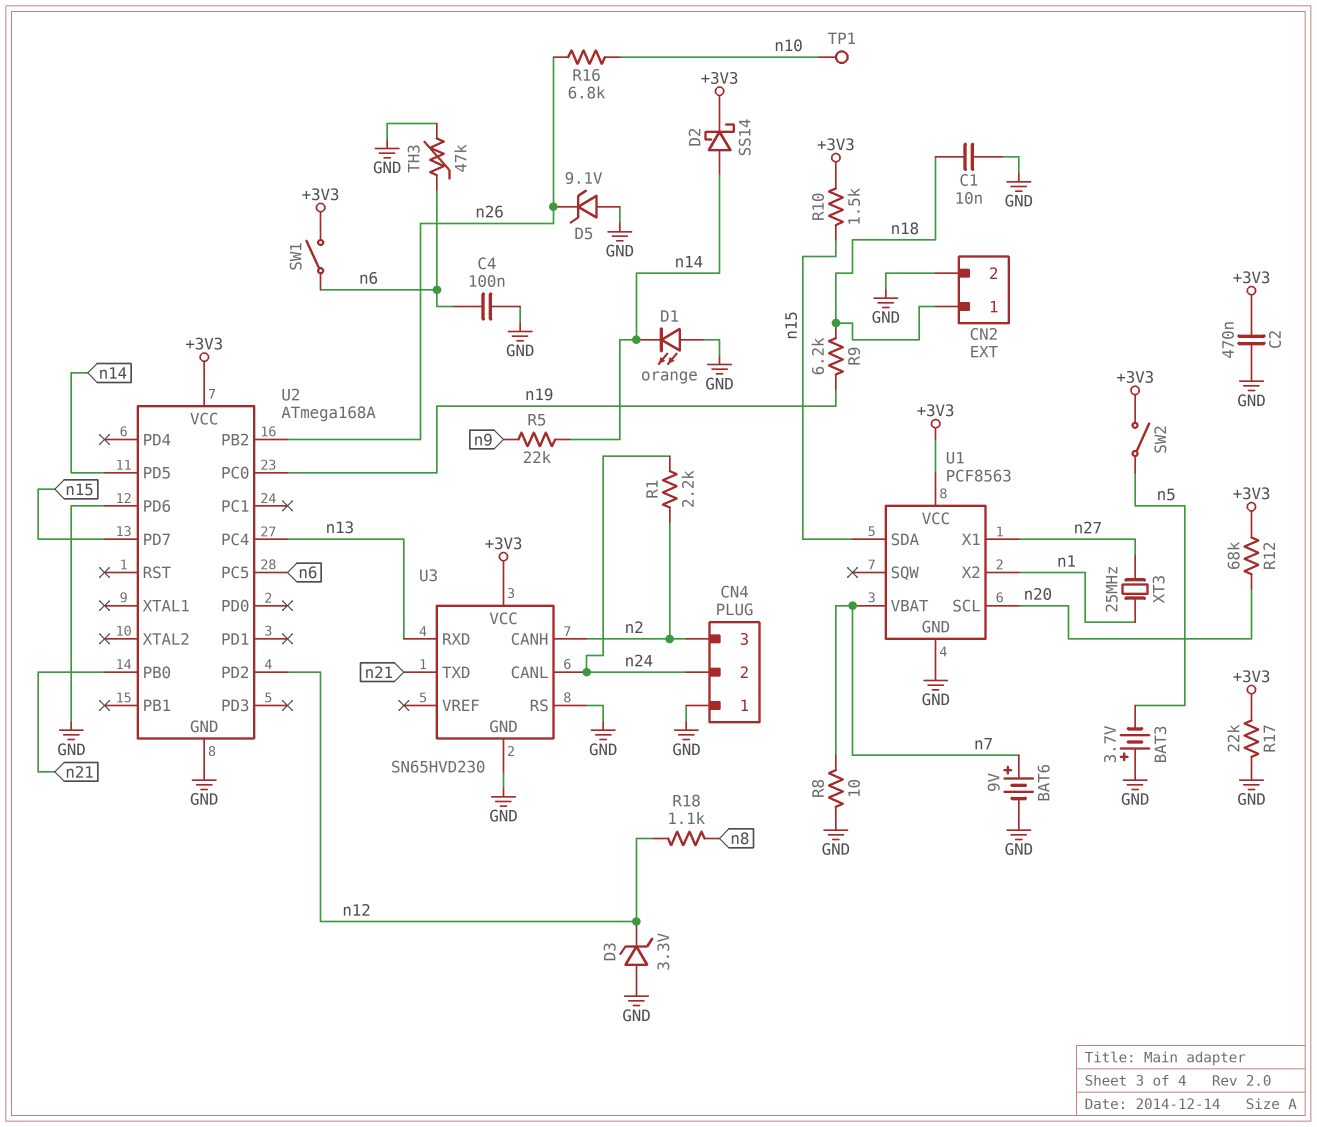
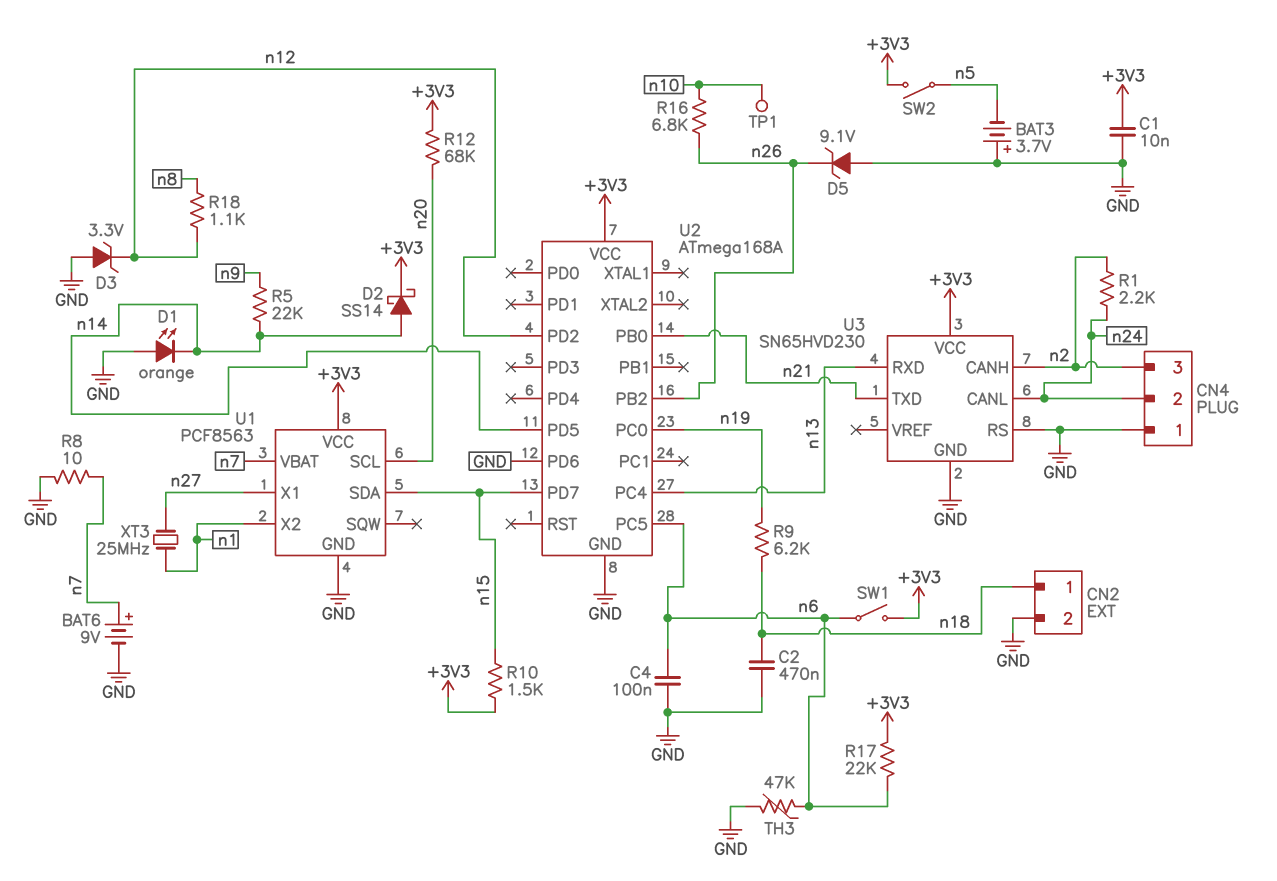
C1: 10nF (GND, n18) -> 10nF (+3V3, GND)
C2: 470nF (+3V3, GND) -> 470nF (GND, n18)
R17: 22k (+3V3, GND) -> 22k (+3V3, n6)

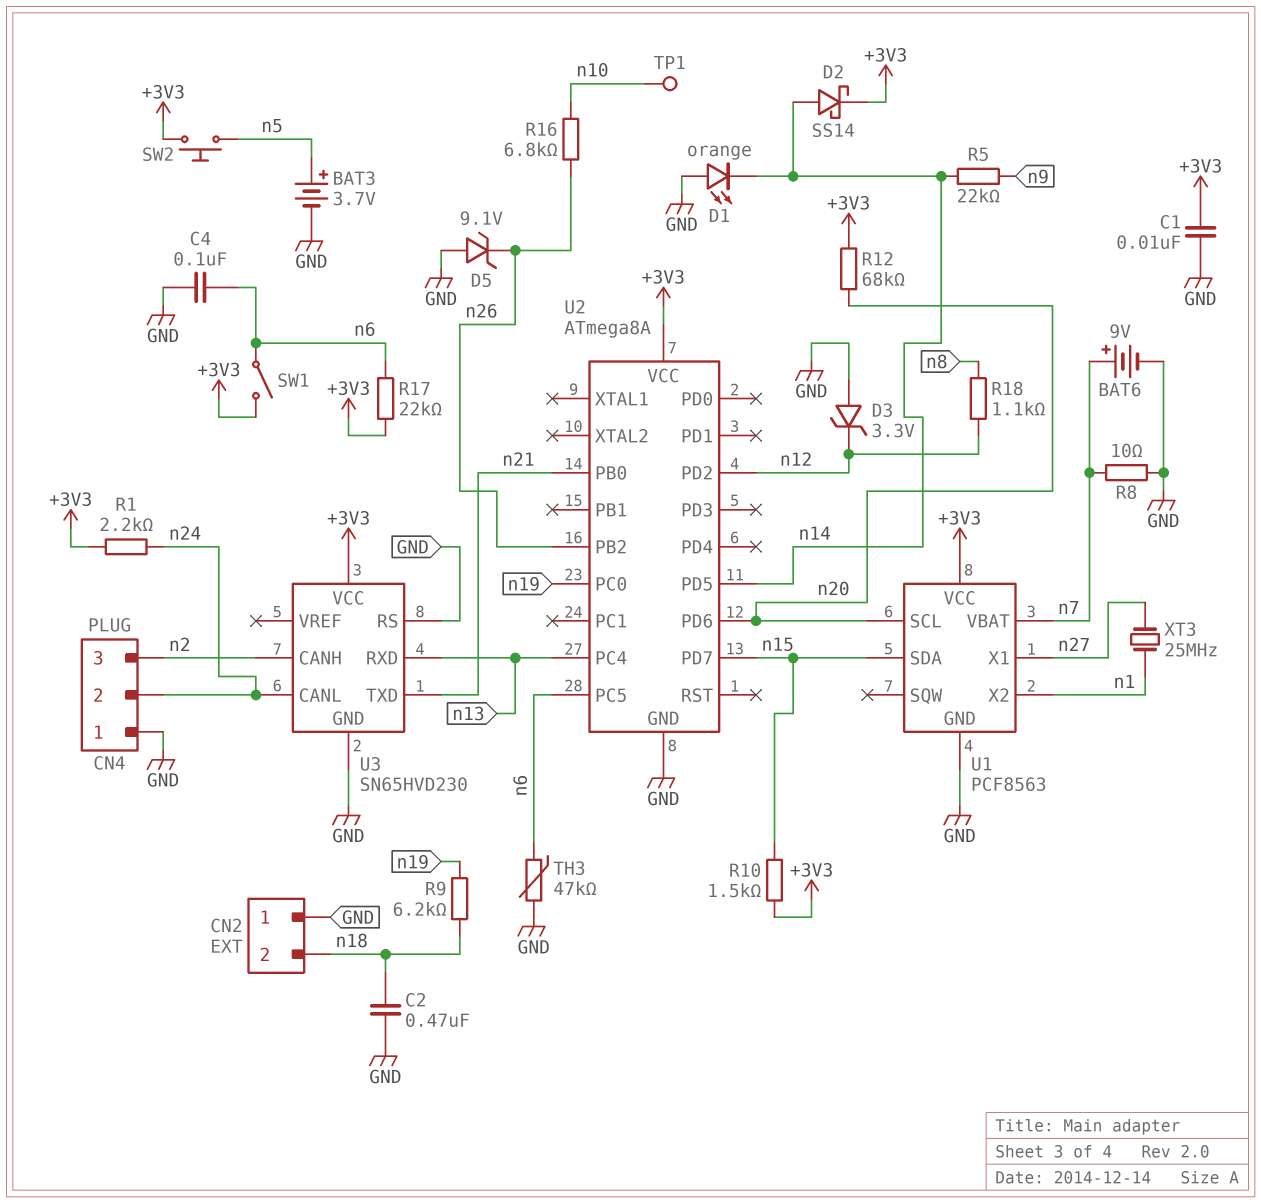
BAT3: 3.7V (plus GND, minus n5) -> 3.7V (plus n5, minus GND)
CN2 pin 1: n18 -> GND
CN2 pin 2: GND -> n18
R1: 2.2k (n2, n24) -> 2.2k (+3V3, n24)
SW2: switch (+3V3, n5) -> button (+3V3, n5)
U2: ATmega168A -> ATmega8A
U2 pin PD6: GND -> n20

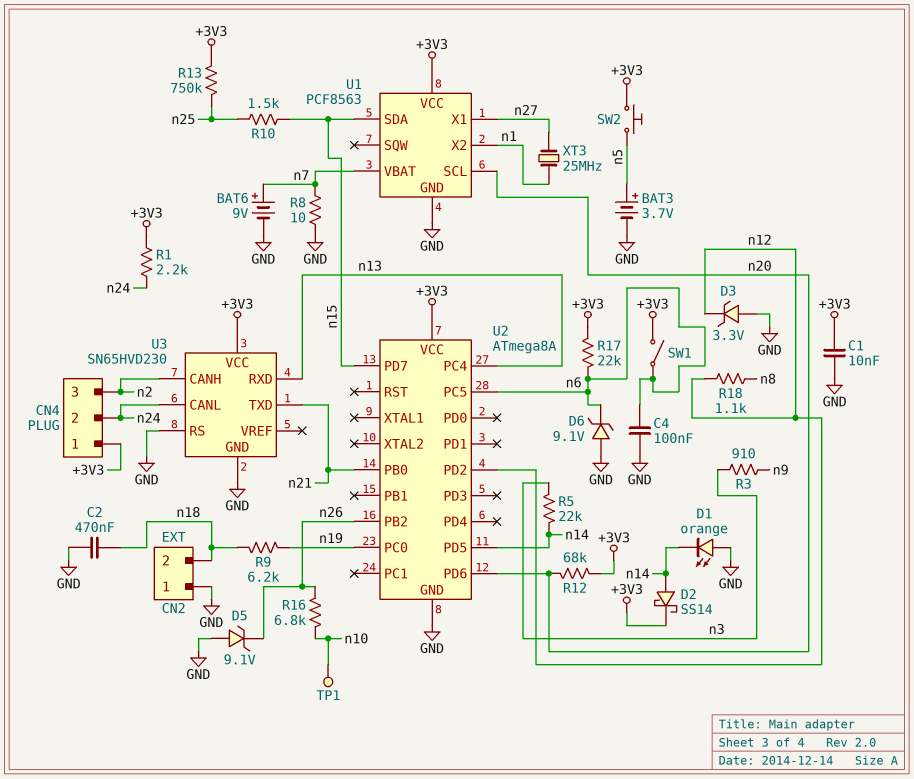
CN4 pin 1: GND -> +3V3
D6: none -> zener 9.1V (A GND, K n6)
R3: none -> 910 (n3, n9)
R5: 22k (n9, n14) -> 22k (n3, n14)
R10: 1.5k (+3V3, n15) -> 1.5k (n15, n25)
R13: none -> 750k (+3V3, n25)
TH3: 47k (GND, n6) -> none

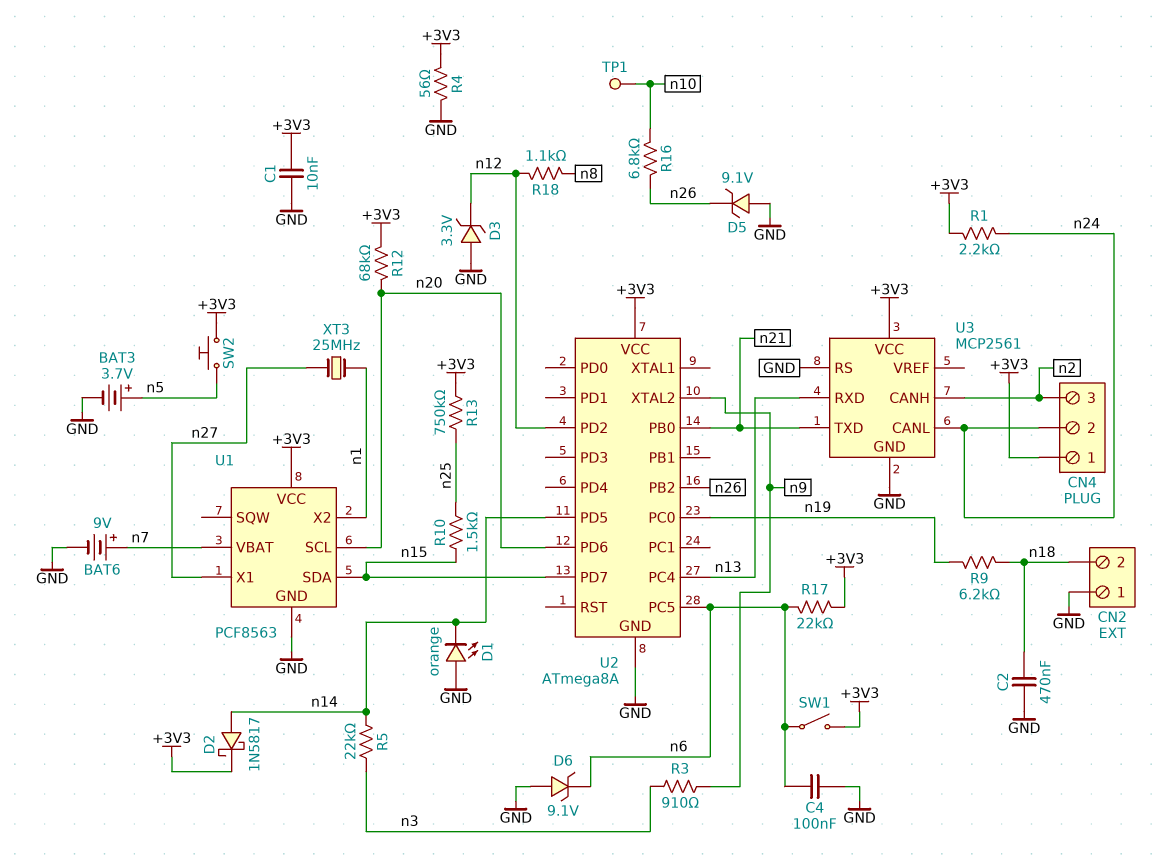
D2: schottky SS14 (A n14, K +3V3) -> schottky 1N5817 (A n14, K +3V3)
R4: none -> 56 (+3V3, GND)
R8: 10 (GND, n7) -> none
U2 pin XTAL2: none -> n9
U3: SN65HVD230 -> MCP2561

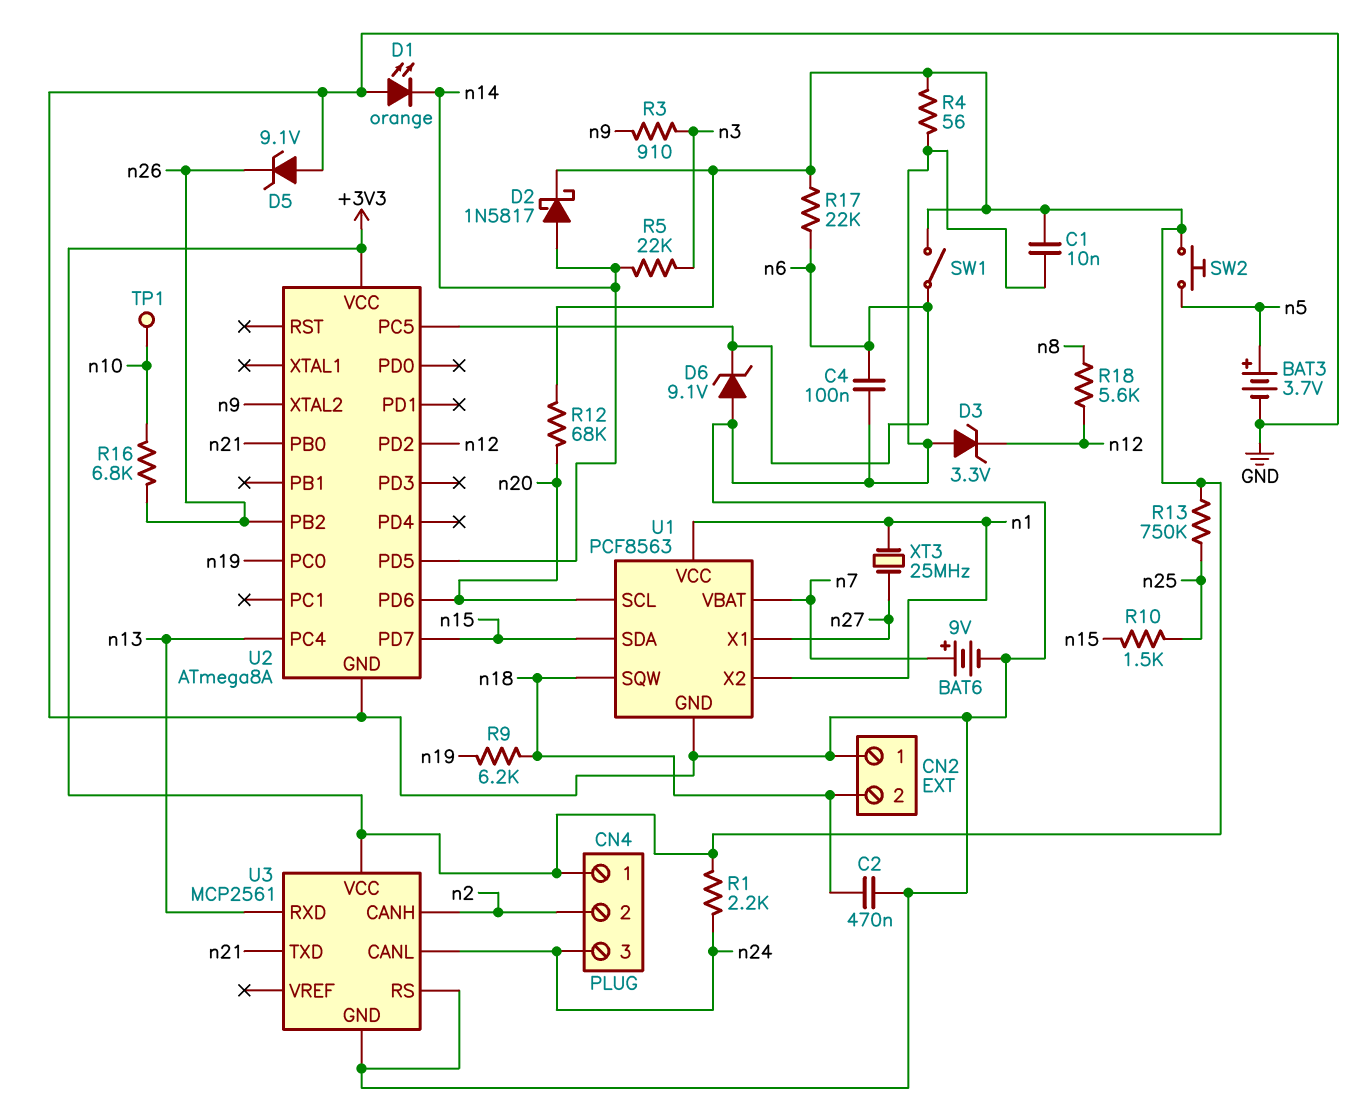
CN4 pin 2: n24 -> n2
CN4 pin 3: n2 -> n24
R18: 1.1k (n8, n12) -> 5.6k (n8, n12)
U1 pin SQW: none -> n18
U1 pin VCC: +3V3 -> n1

